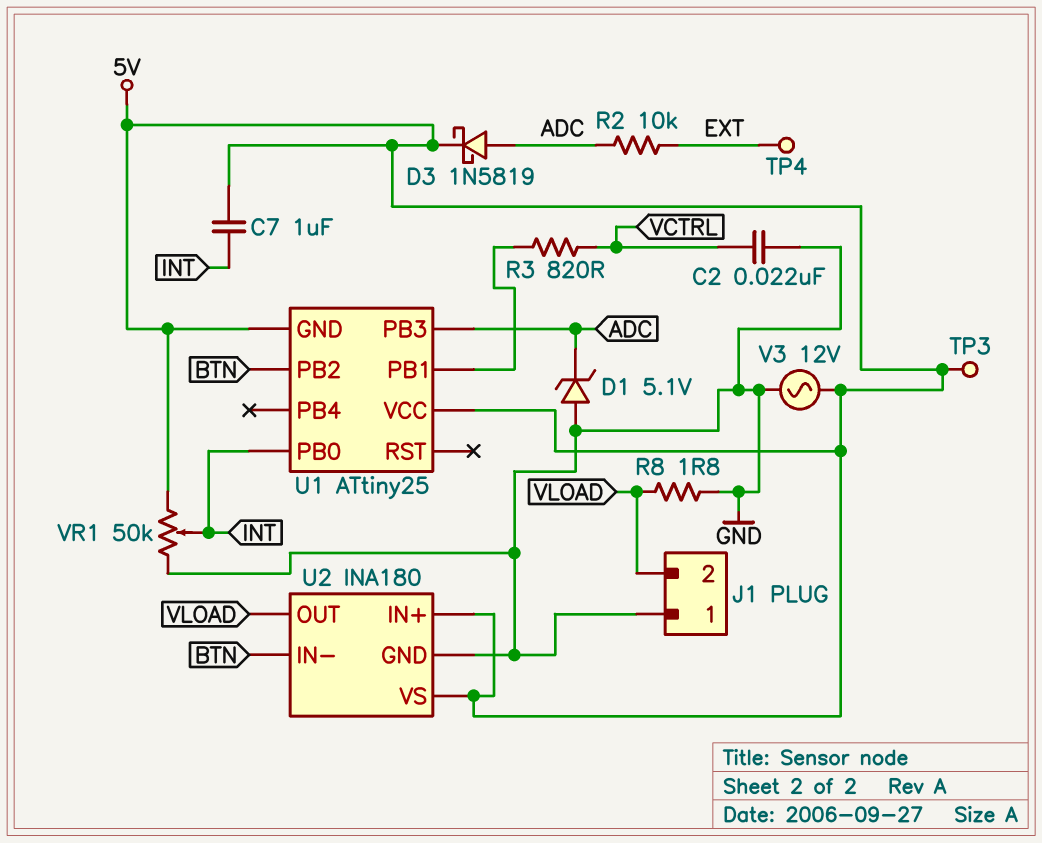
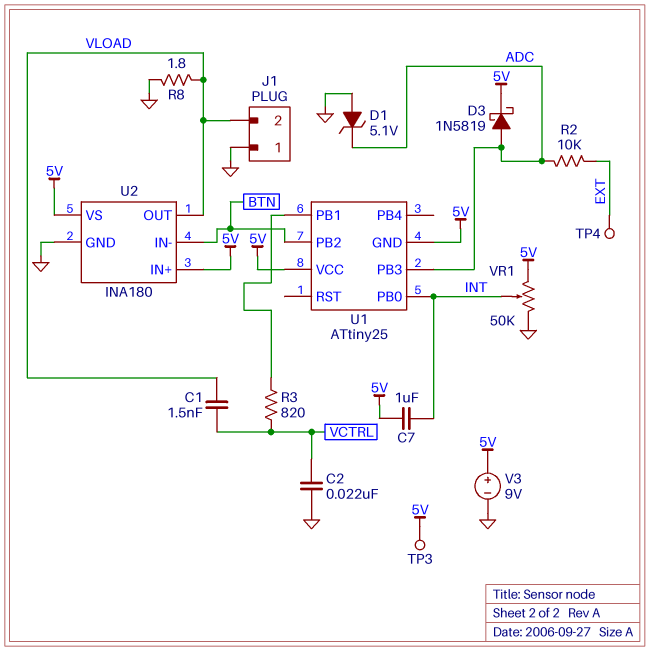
C1: none -> 1.5nF (VCTRL, VLOAD)
V3: AC 12V (5V, GND) -> 9V (plus 5V, minus GND)

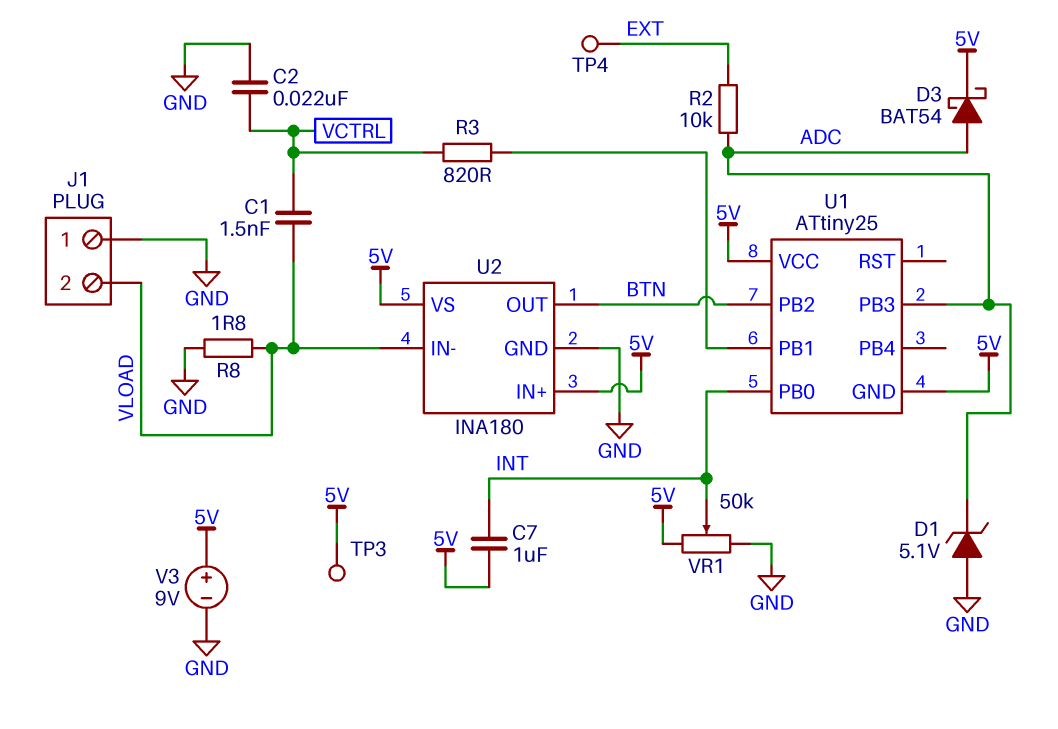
D3: schottky 1N5819 (A ADC, K 5V) -> schottky BAT54 (A ADC, K 5V)
U2 pin IN-: BTN -> VLOAD
U2 pin OUT: VLOAD -> BTN

